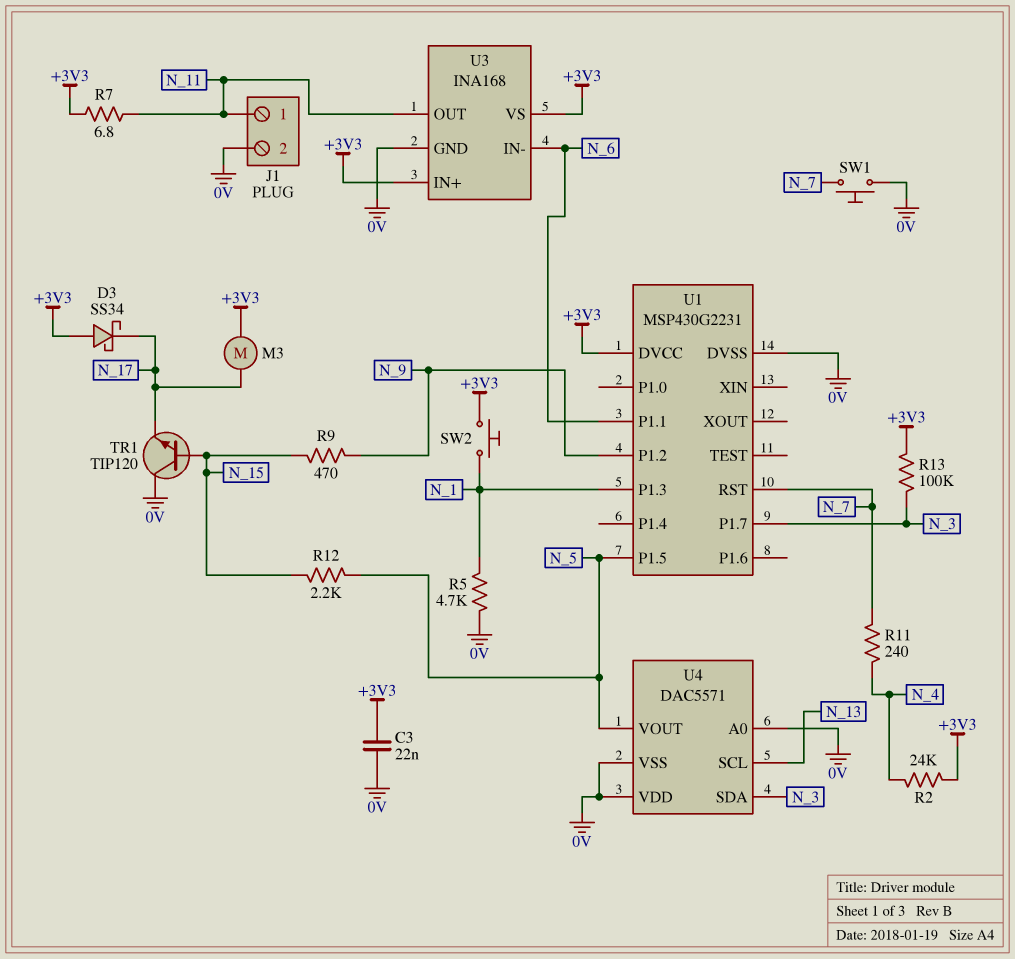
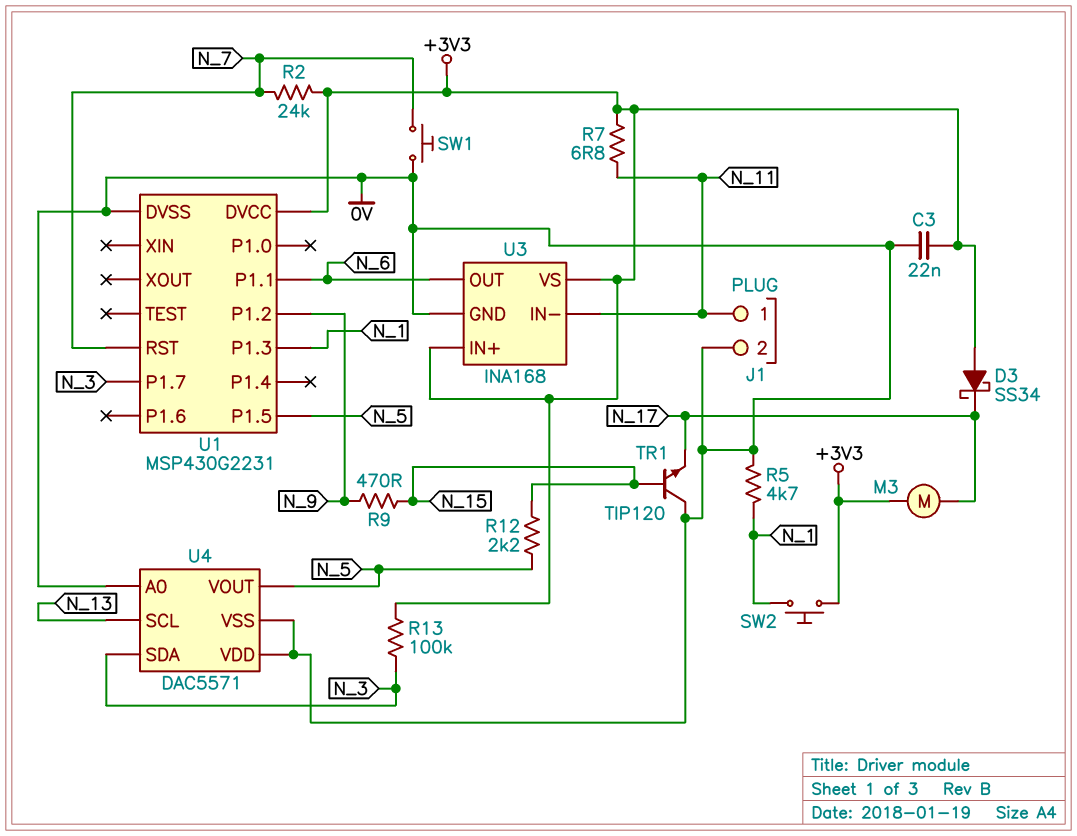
R2: 24k (+3V3, N_4) -> 24k (+3V3, N_7)
R11: 240 (N_4, N_7) -> none
U3 pin IN-: N_6 -> N_11
U3 pin OUT: N_11 -> N_6

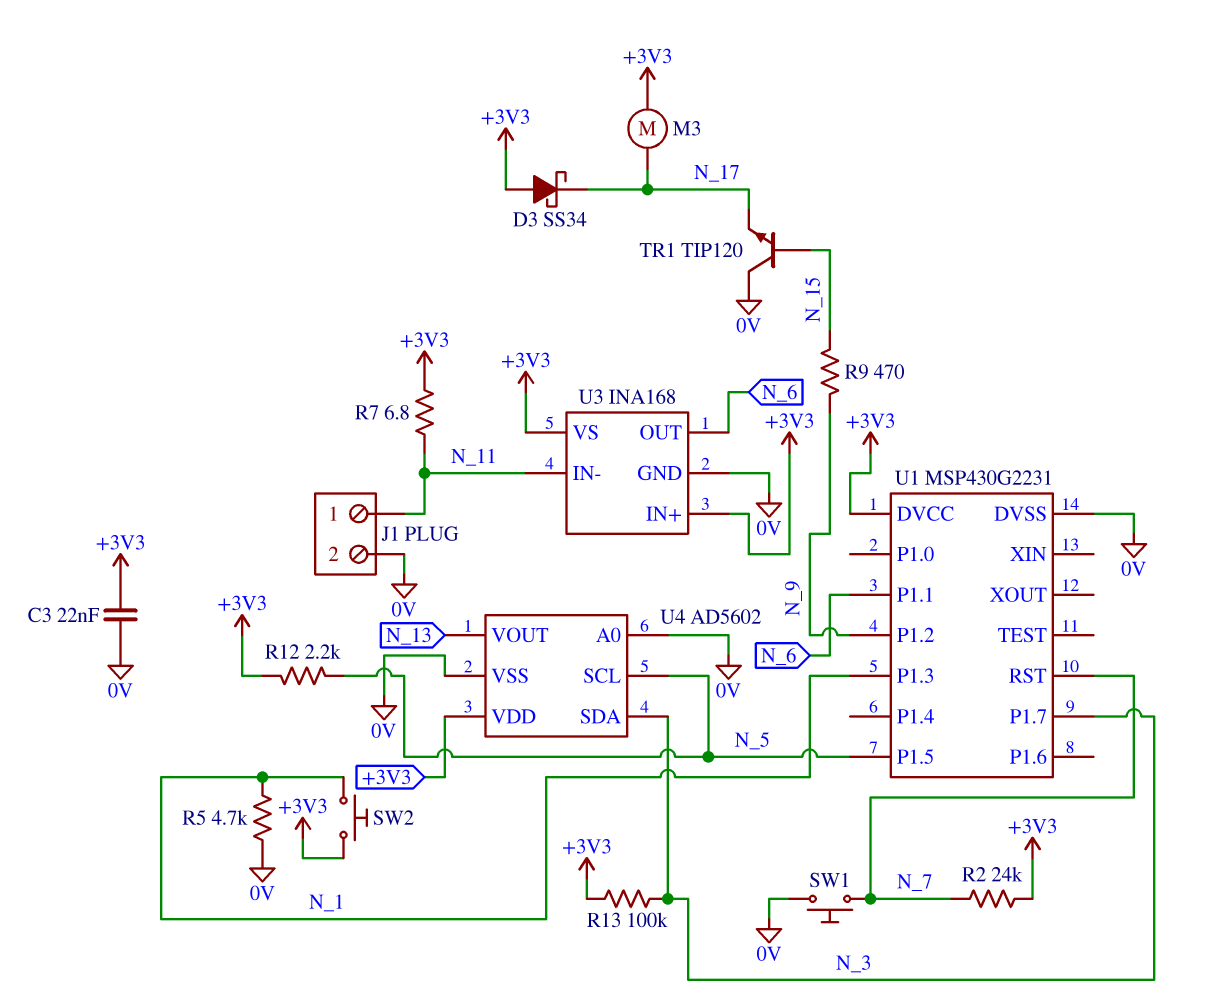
R12: 2.2k (N_5, N_15) -> 2.2k (+3V3, N_5)
U4: DAC5571 -> AD5602
U4 pin SCL: N_13 -> N_5
U4 pin VDD: 0V -> +3V3
U4 pin VOUT: N_5 -> N_13

